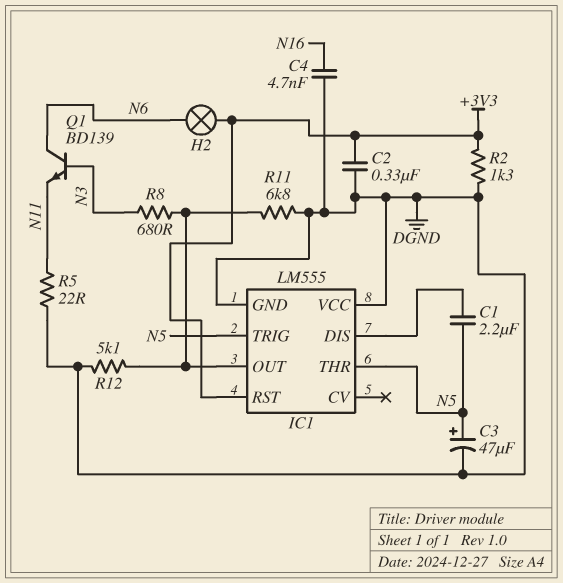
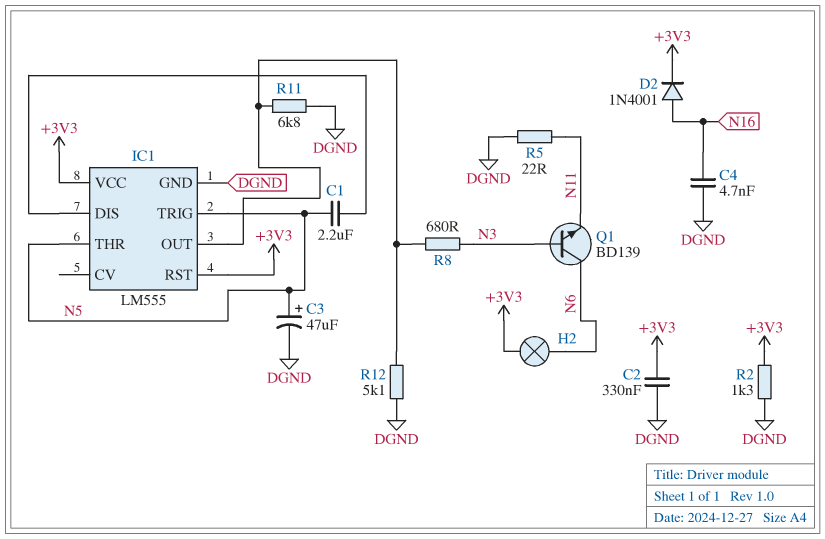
D2: none -> diode 1N4001 (A N16, K +3V3)
IC1 pin VCC: DGND -> +3V3

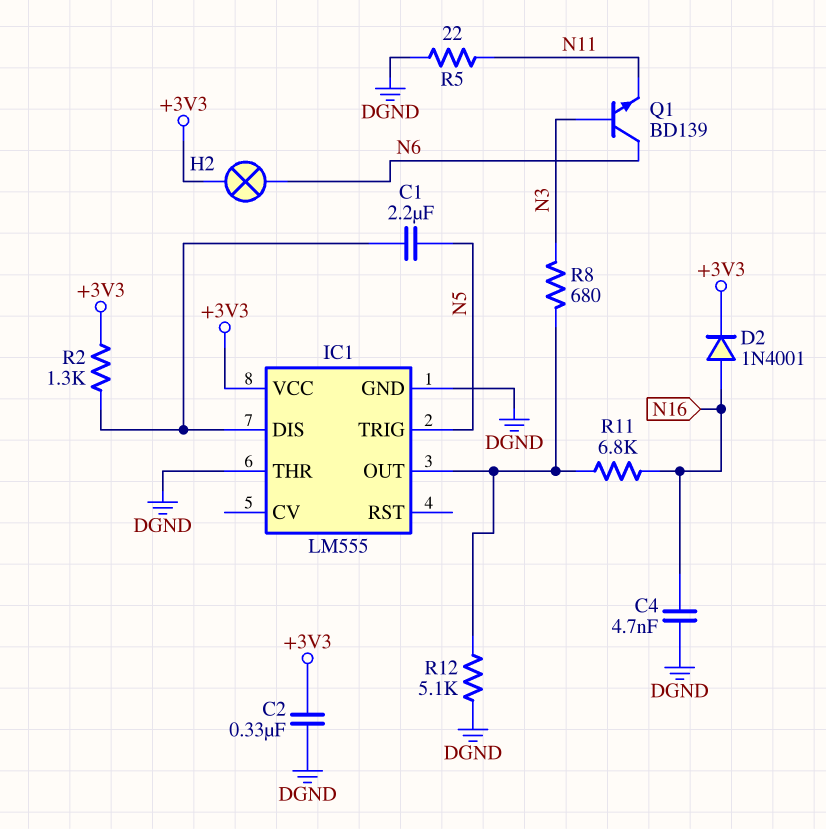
C3: 47uF (plus N5, minus DGND) -> none
IC1 pin RST: +3V3 -> none
IC1 pin THR: N5 -> DGND
R2: 1.3k (+3V3, DGND) -> 1.3k (+3V3, IC1/DIS)
R11: 6.8k (DGND, IC1/OUT) -> 6.8k (IC1/OUT, N16)

